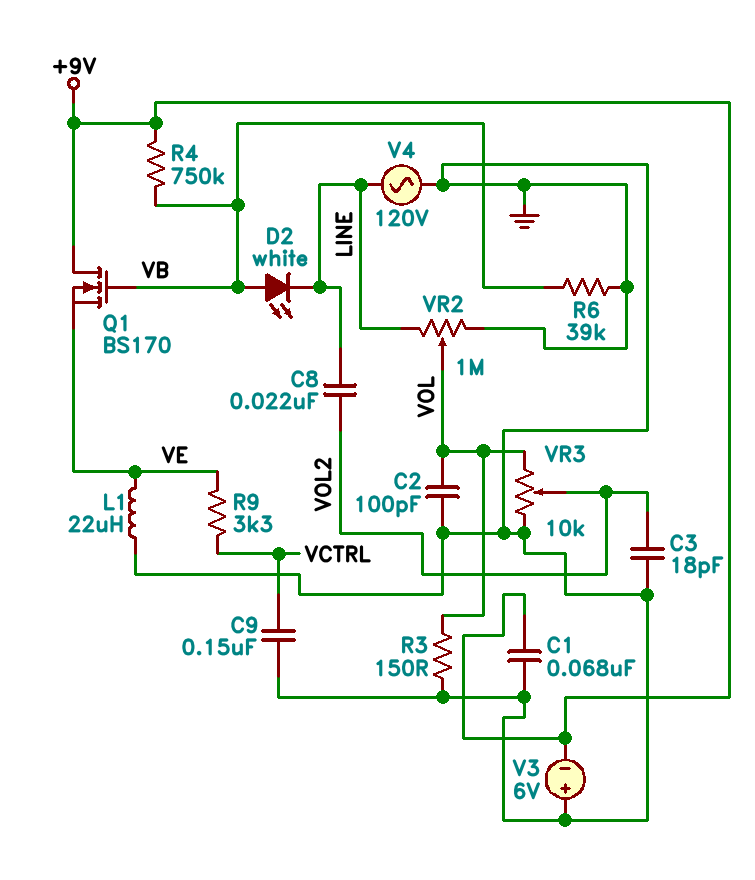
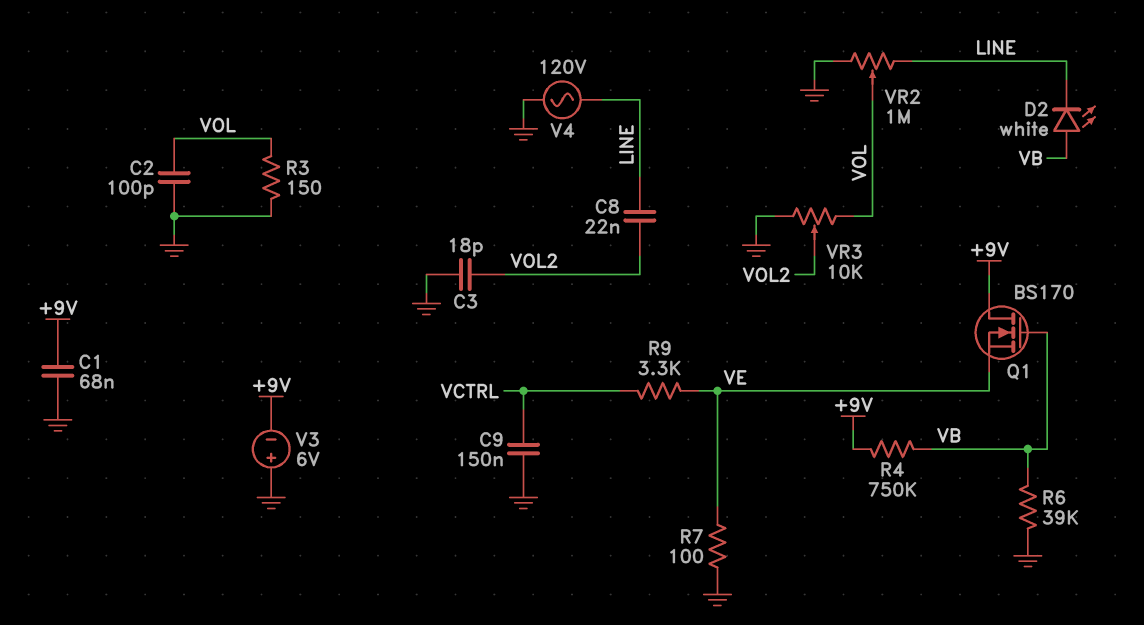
L1: 22uH (GND, VE) -> none
R7: none -> 100 (GND, VE)

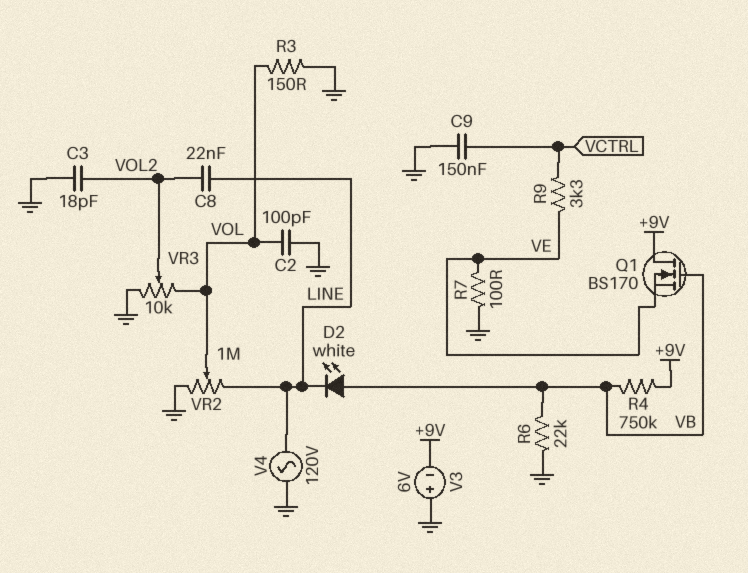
C1: 68nF (+9V, GND) -> none
R6: 39k (GND, VB) -> 22k (GND, VB)

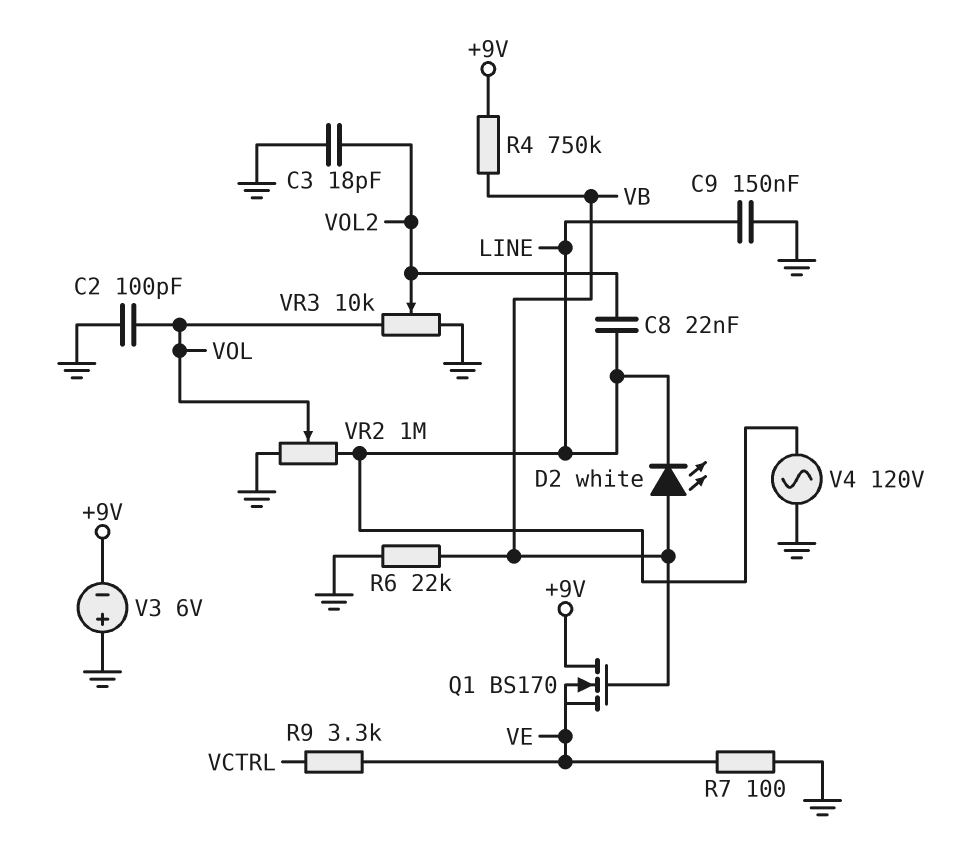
C9: 150nF (GND, VCTRL) -> 150nF (GND, LINE)
R3: 150 (GND, VOL) -> none

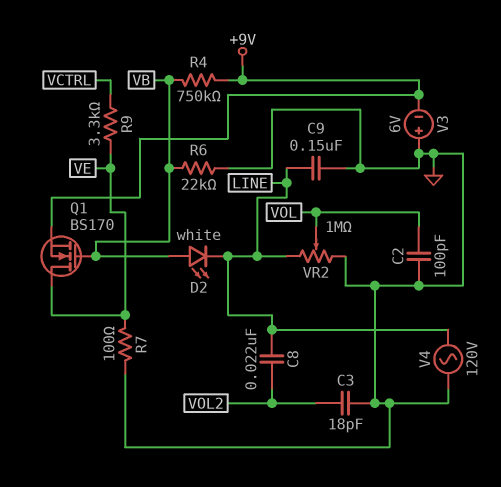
Q1: NMOS BS170 (G VB, D +9V, S VE) -> NMOS BS170 (G VB, D VE, S +9V)
VR3: 10k (GND, VOL, wiper VOL2) -> none

